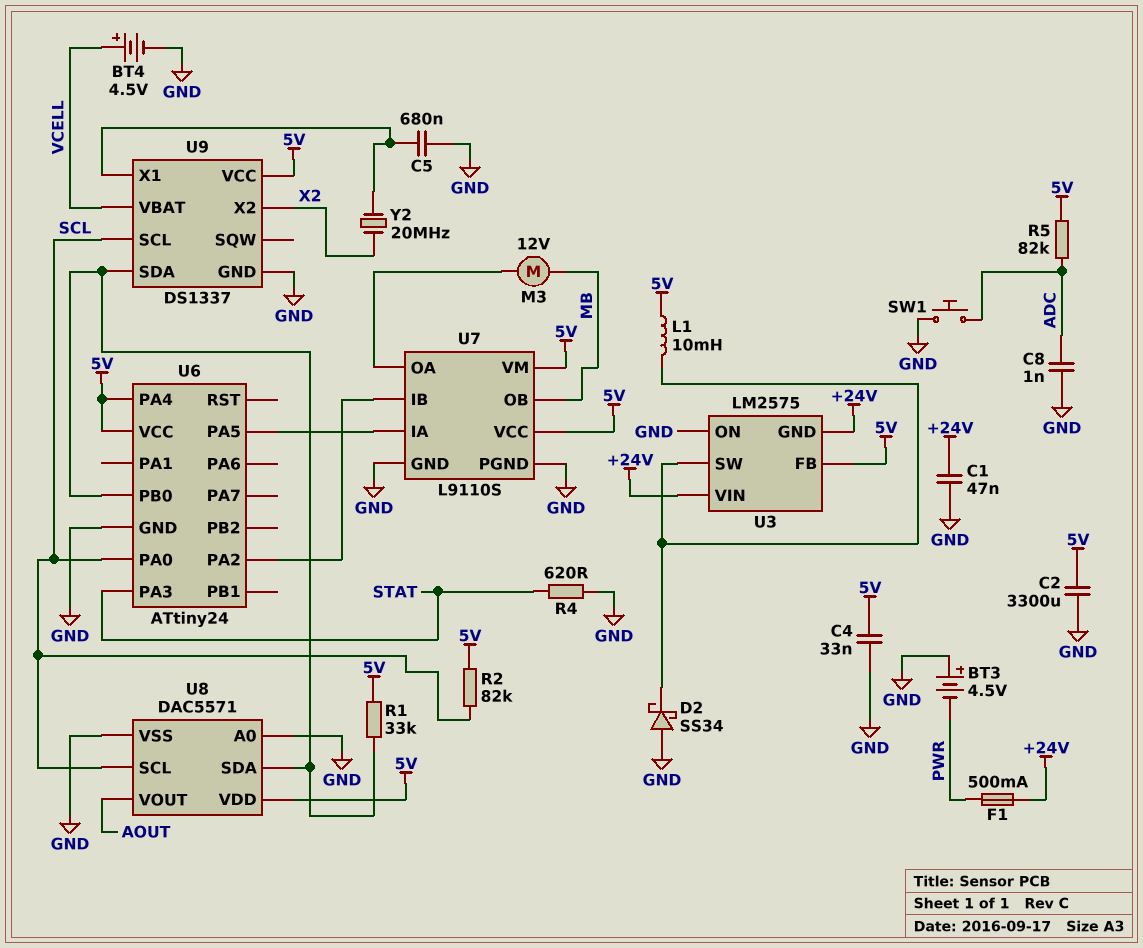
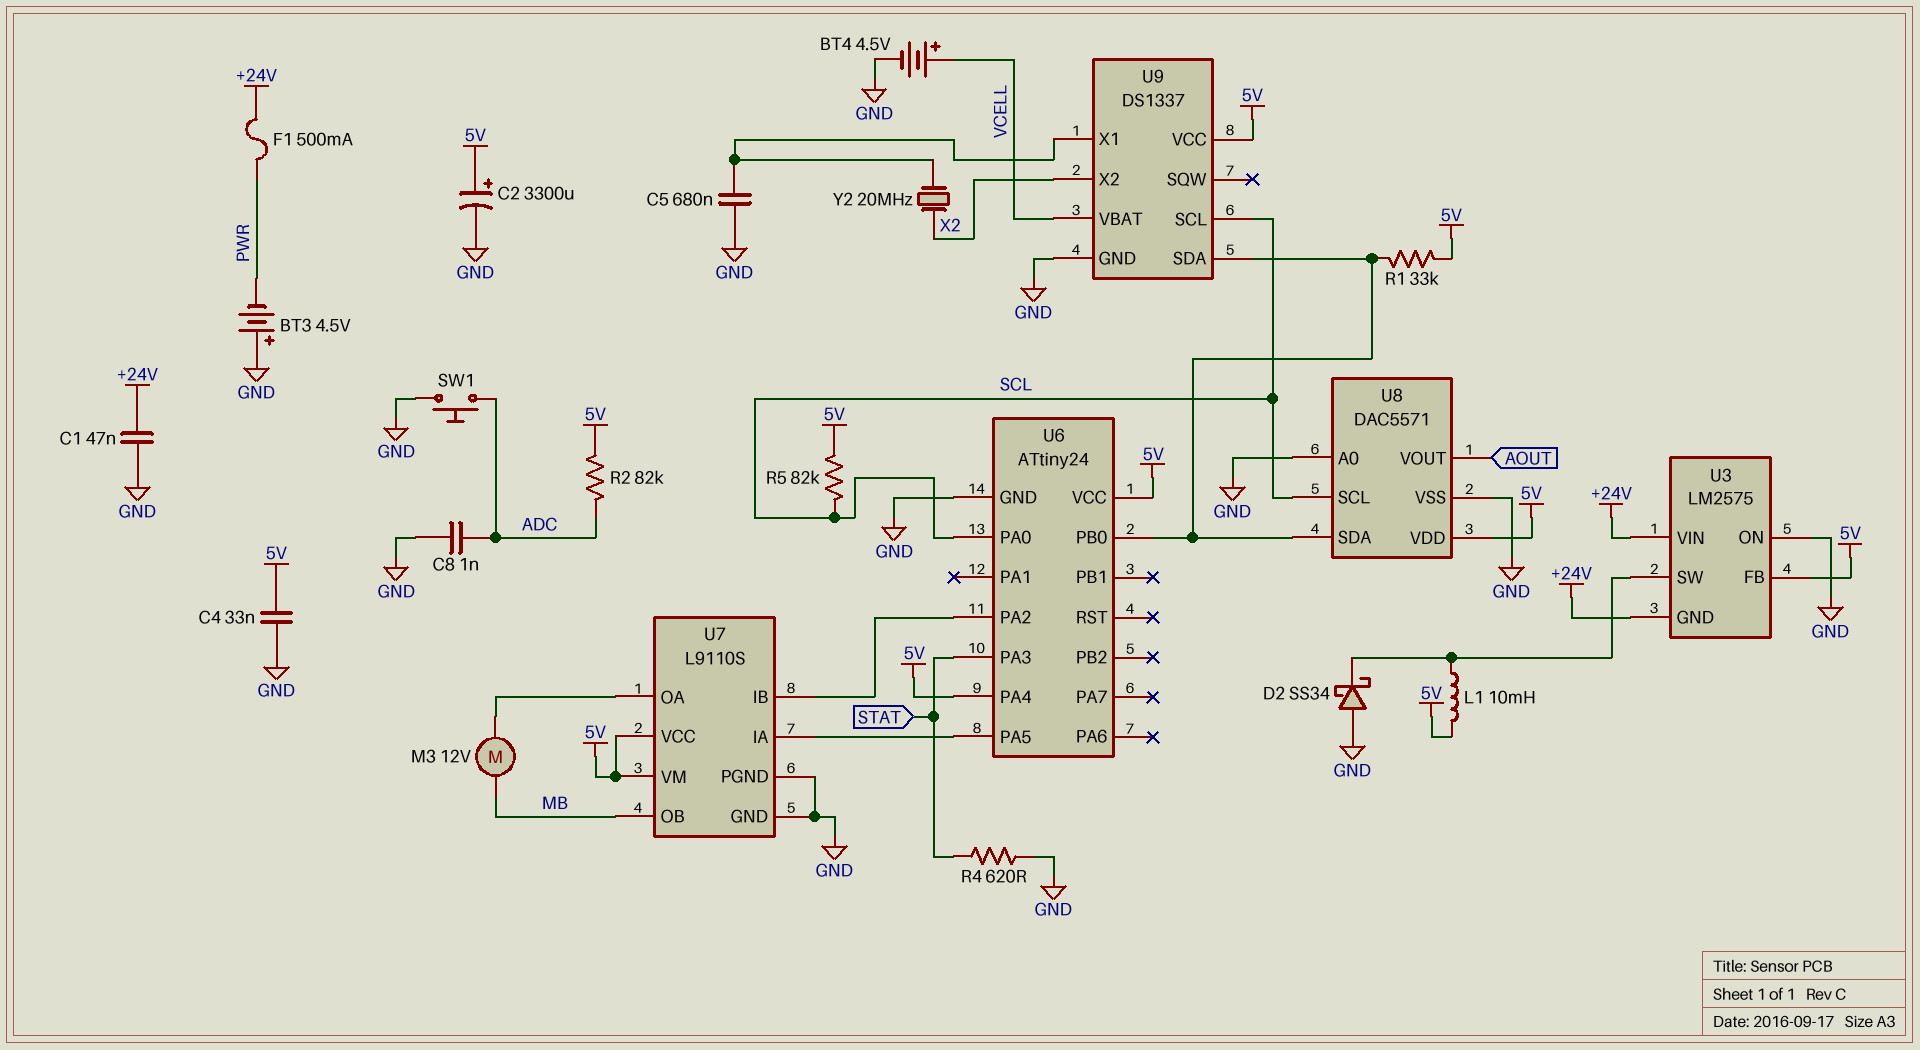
C2: 3300uF (5V, GND) -> 3300uF (plus 5V, minus GND)
R2: 82k (5V, SCL) -> 82k (5V, ADC)
R5: 82k (5V, ADC) -> 82k (5V, SCL)

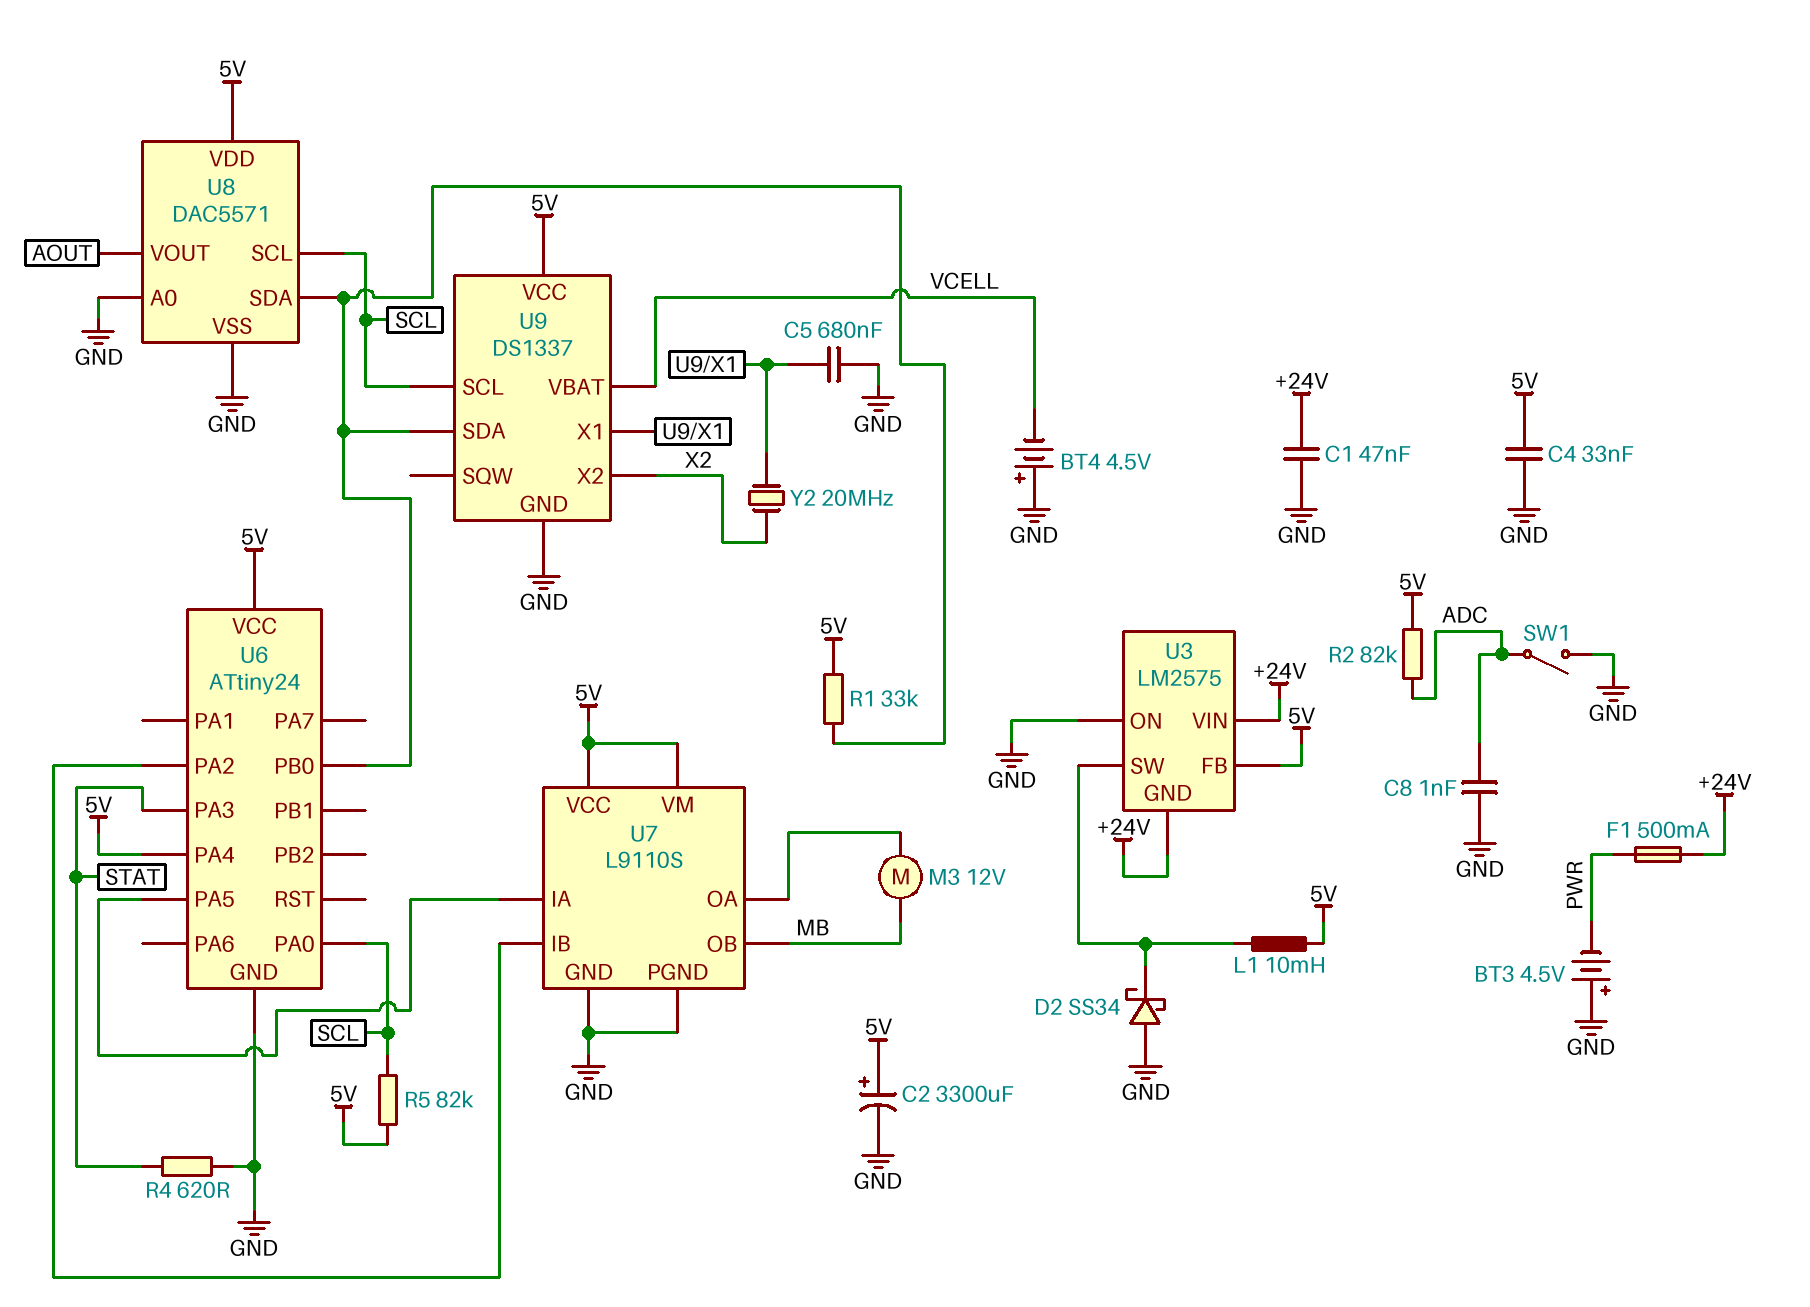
BT4: 4.5V (plus VCELL, minus GND) -> 4.5V (plus GND, minus VCELL)
SW1: button (ADC, GND) -> switch (ADC, GND)

